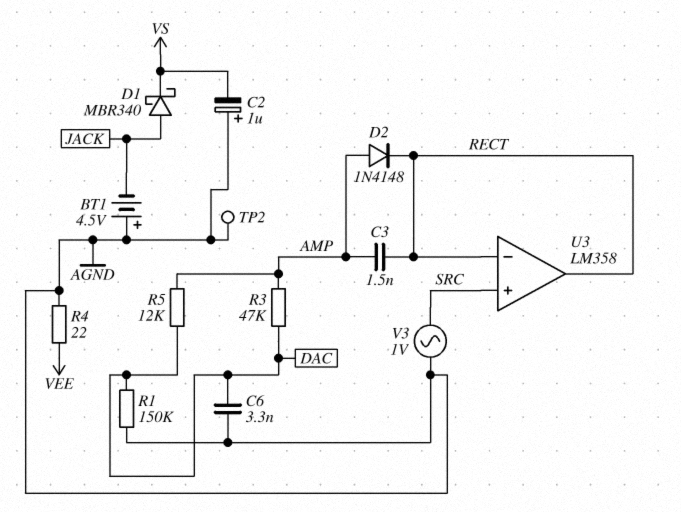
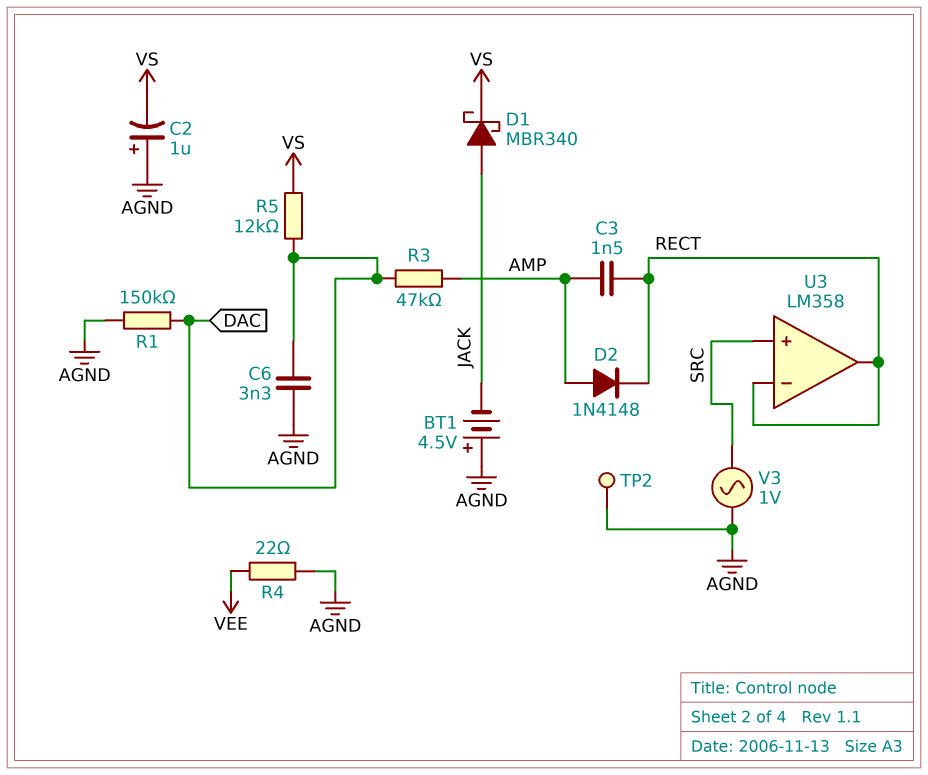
R5: 12k (AMP, DAC) -> 12k (DAC, VS)

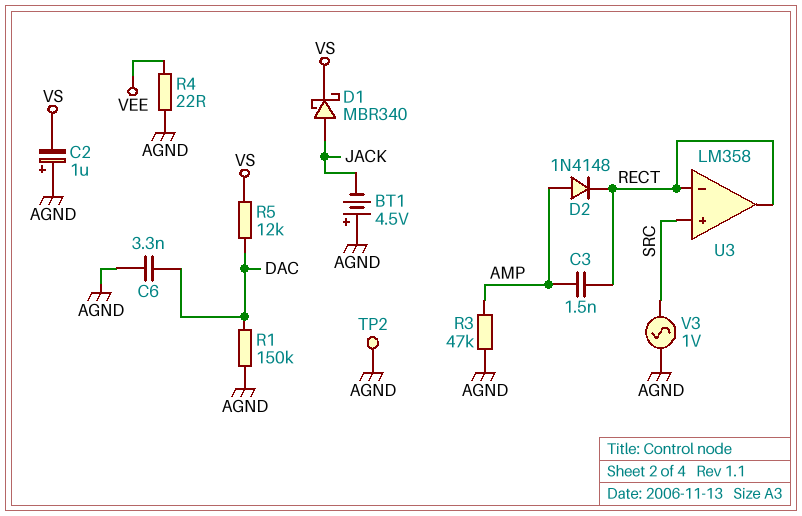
R3: 47k (AMP, DAC) -> 47k (AGND, AMP)

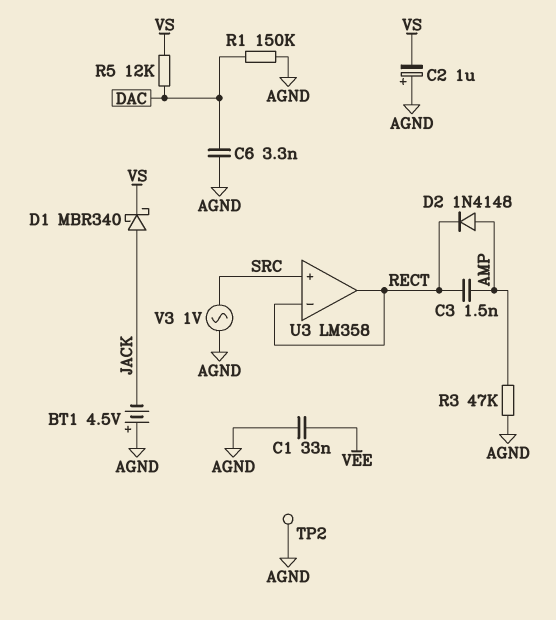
C1: none -> 33nF (AGND, VEE)
R4: 22 (AGND, VEE) -> none

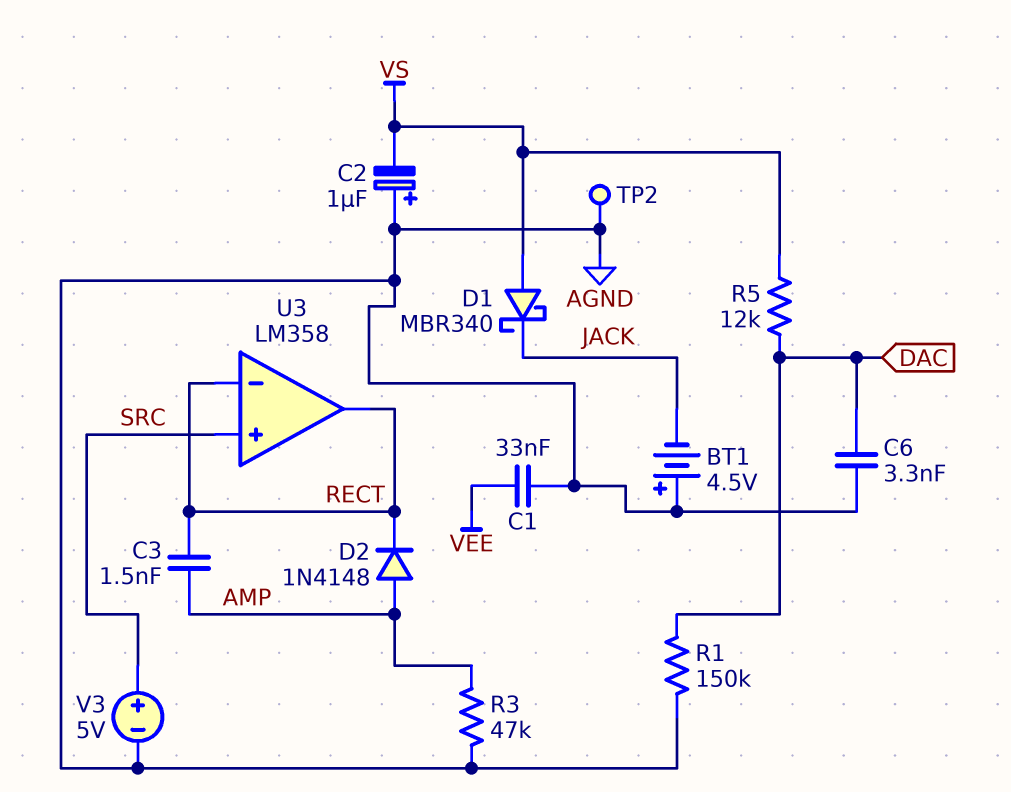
D1: schottky MBR340 (A JACK, K VS) -> schottky MBR340 (A VS, K JACK)
V3: AC 1V (AGND, SRC) -> 5V (plus SRC, minus AGND)

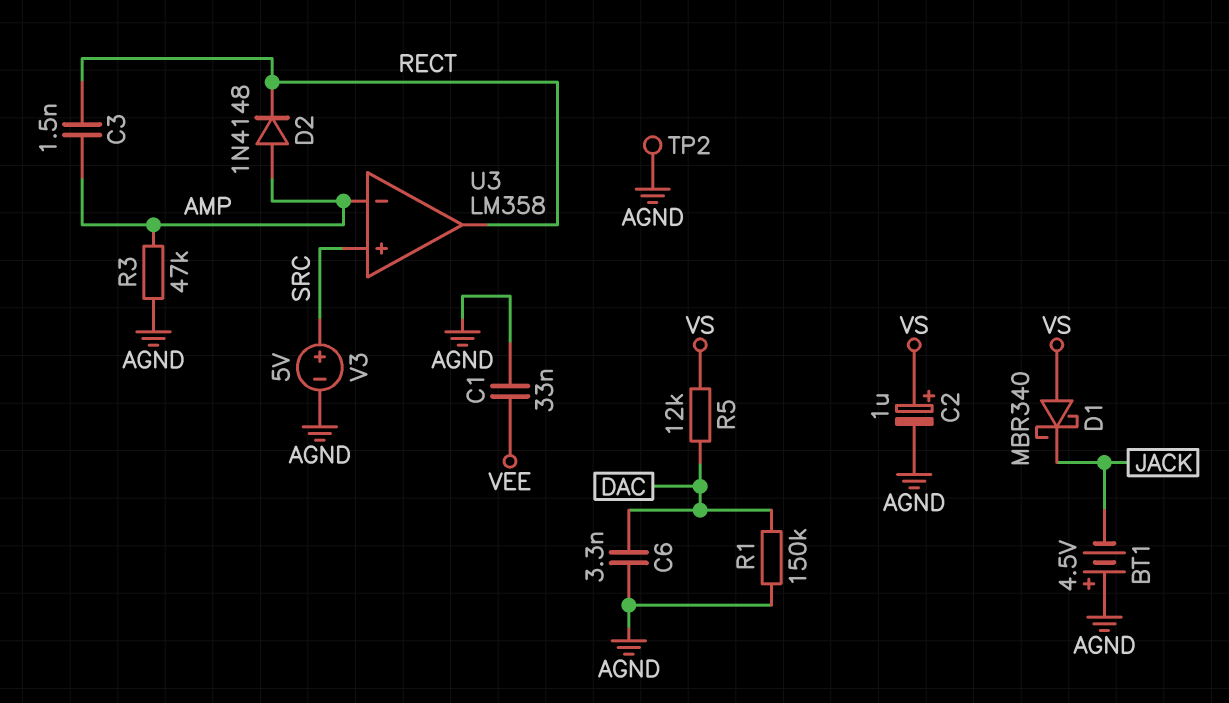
C2: 1uF (plus AGND, minus VS) -> 1uF (plus VS, minus AGND)
U3 pin in-: RECT -> AMP

